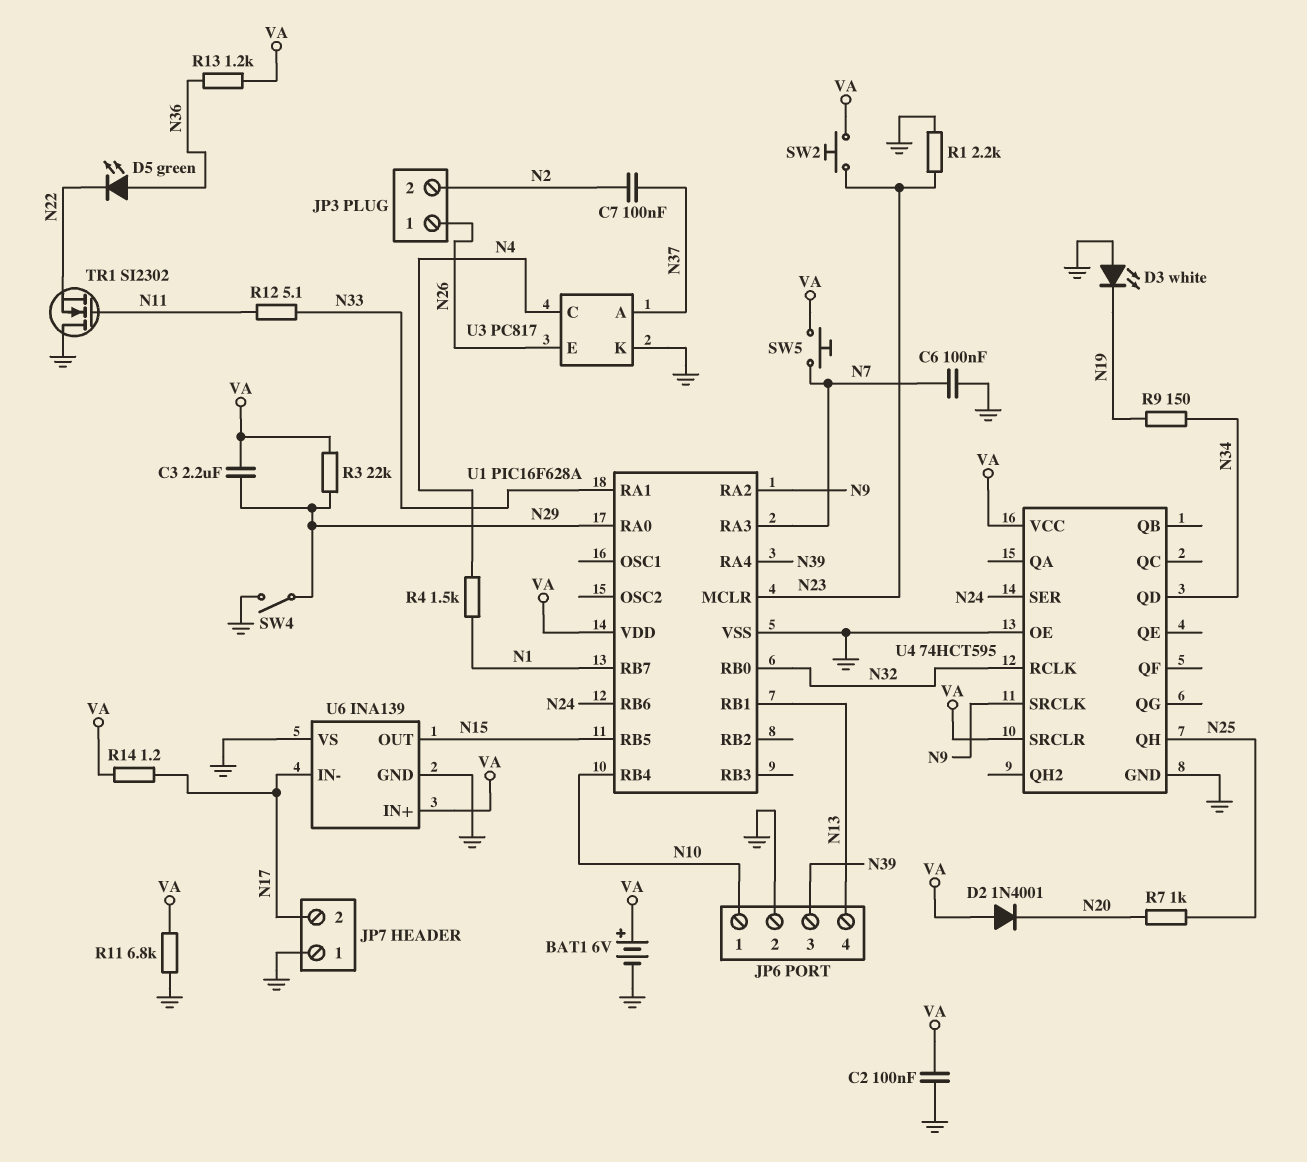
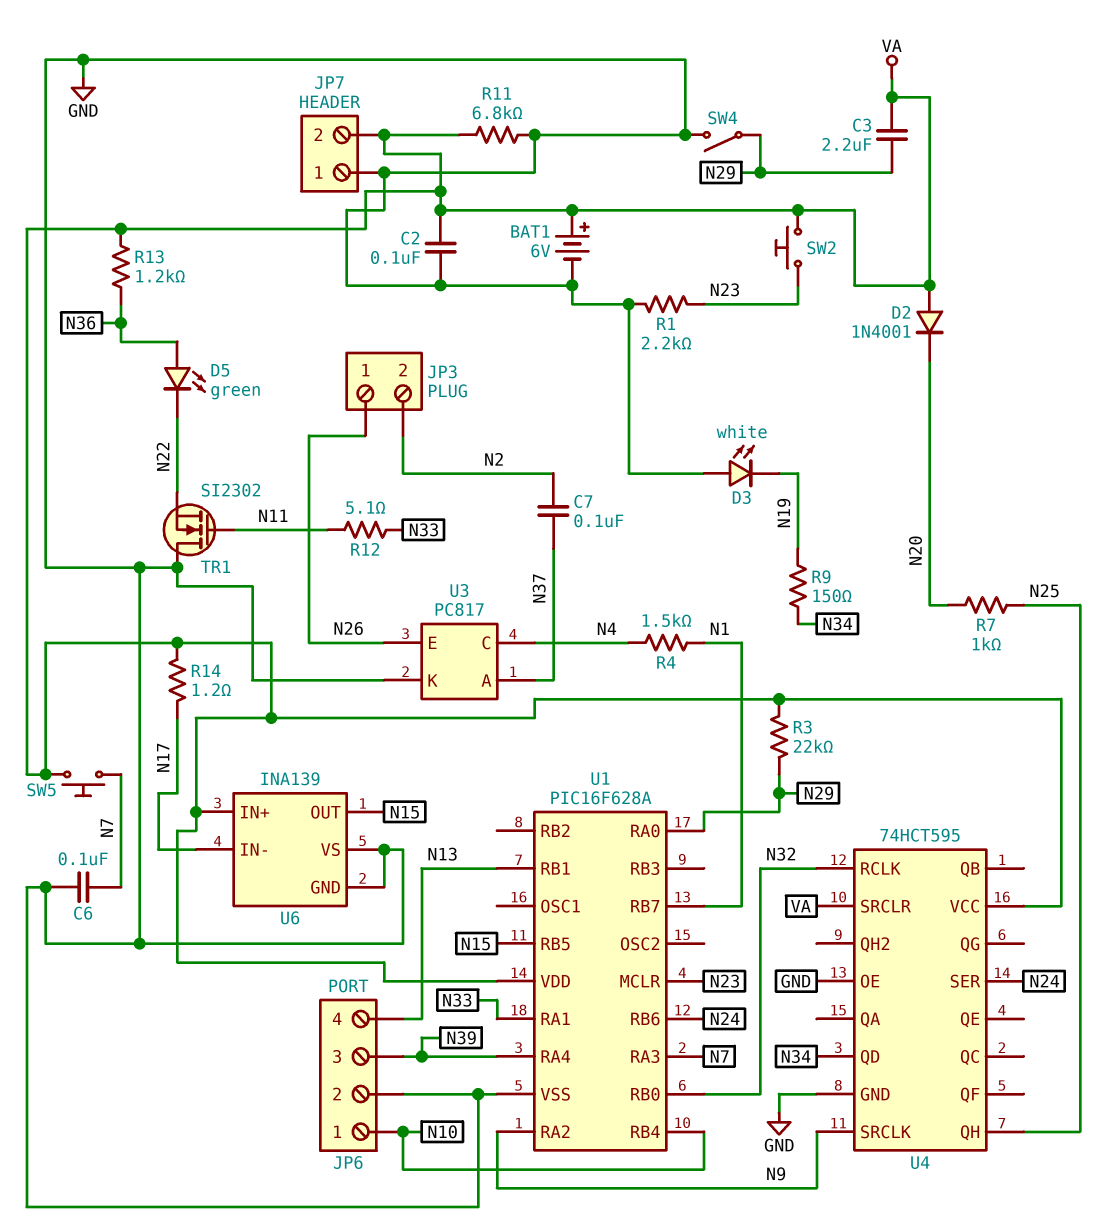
JP7 pin 2: N17 -> VA

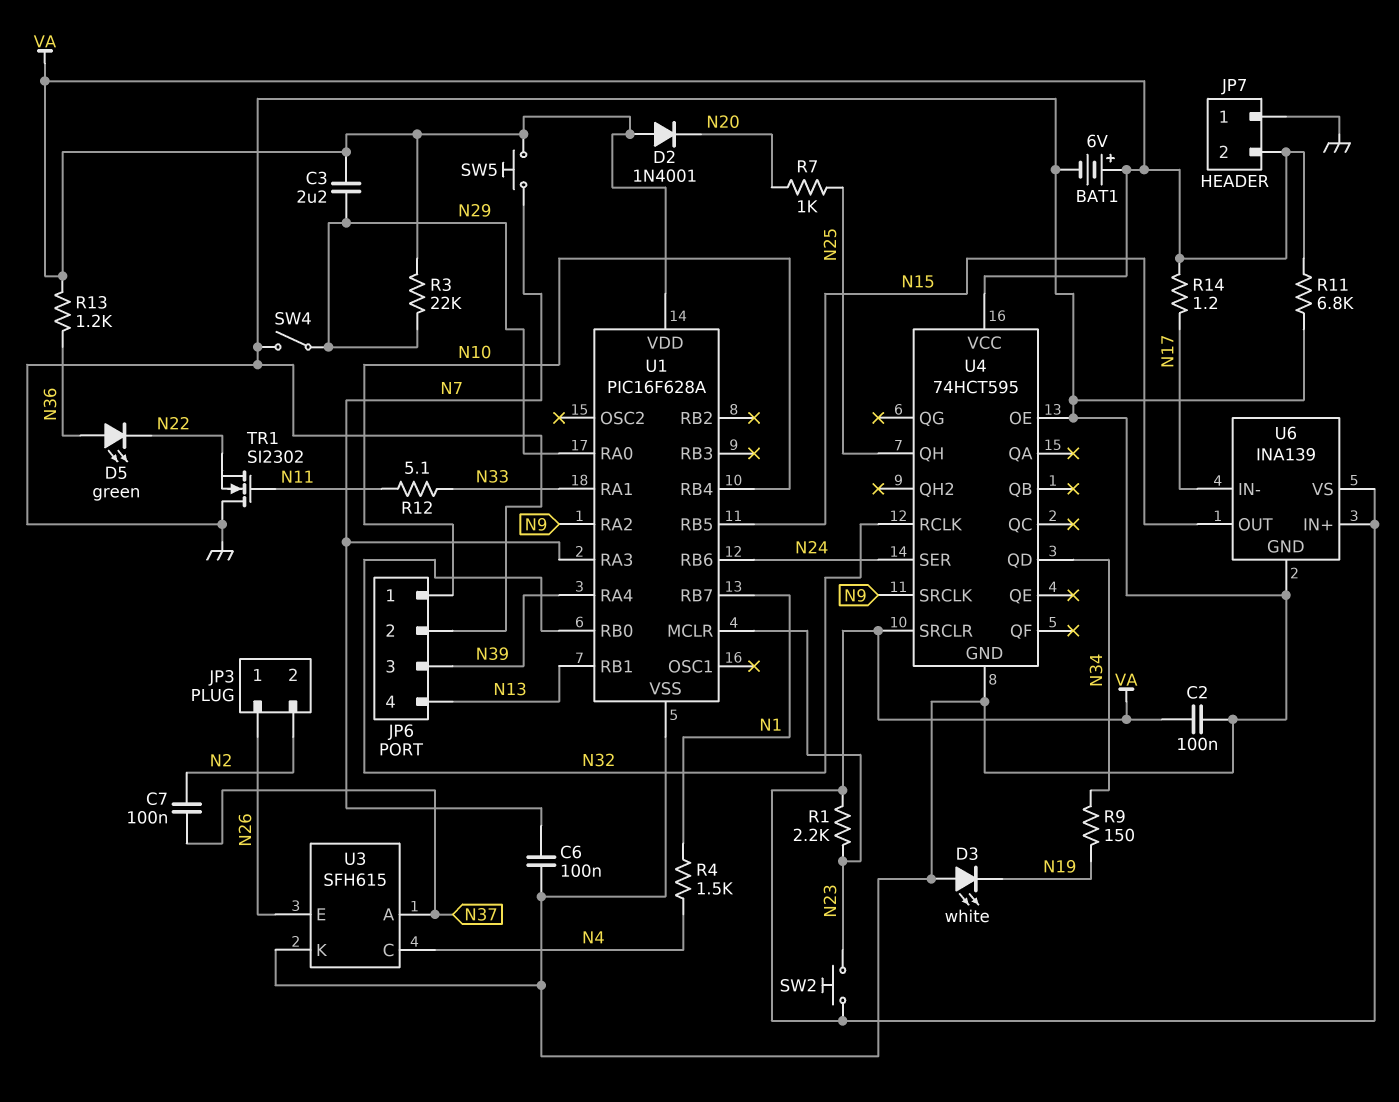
R1: 2.2k (GND, N23) -> 2.2k (N23, VA)
U3: PC817 -> SFH615
U6 pin VS: GND -> VA

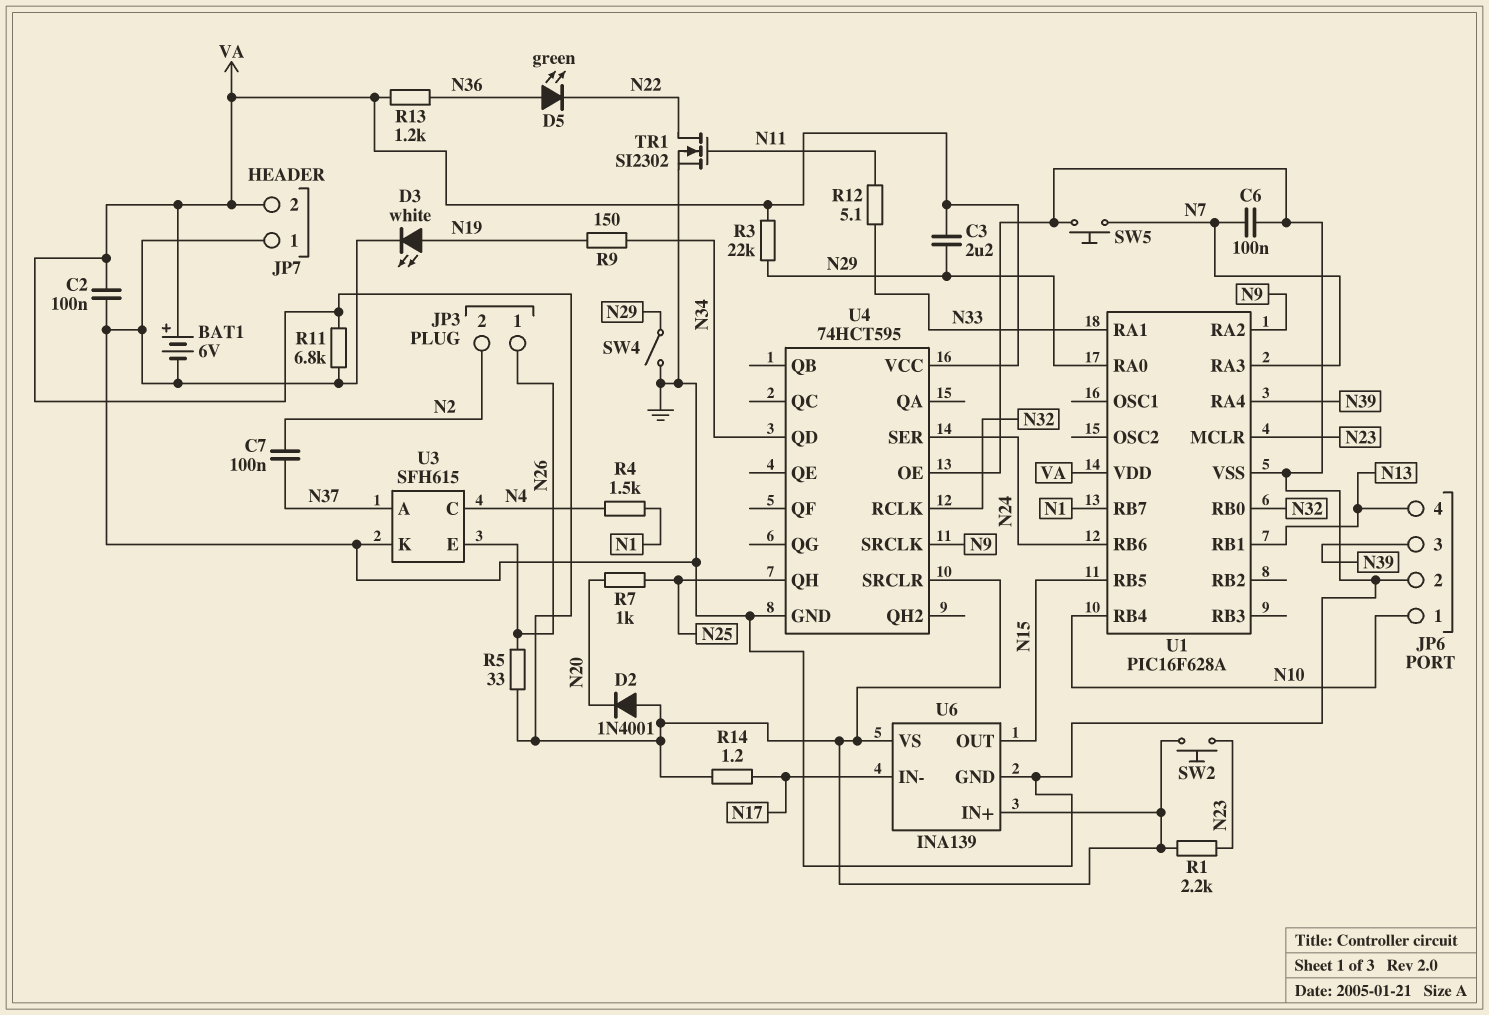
D3: LED white (A GND, K N19) -> LED white (A N19, K GND)
R5: none -> 33 (N26, VA)
SW5: button (N7, VA) -> button (GND, N7)
TR1: NMOS SI2302 (G N11, D GND, S N22) -> NMOS SI2302 (G N11, D N22, S GND)

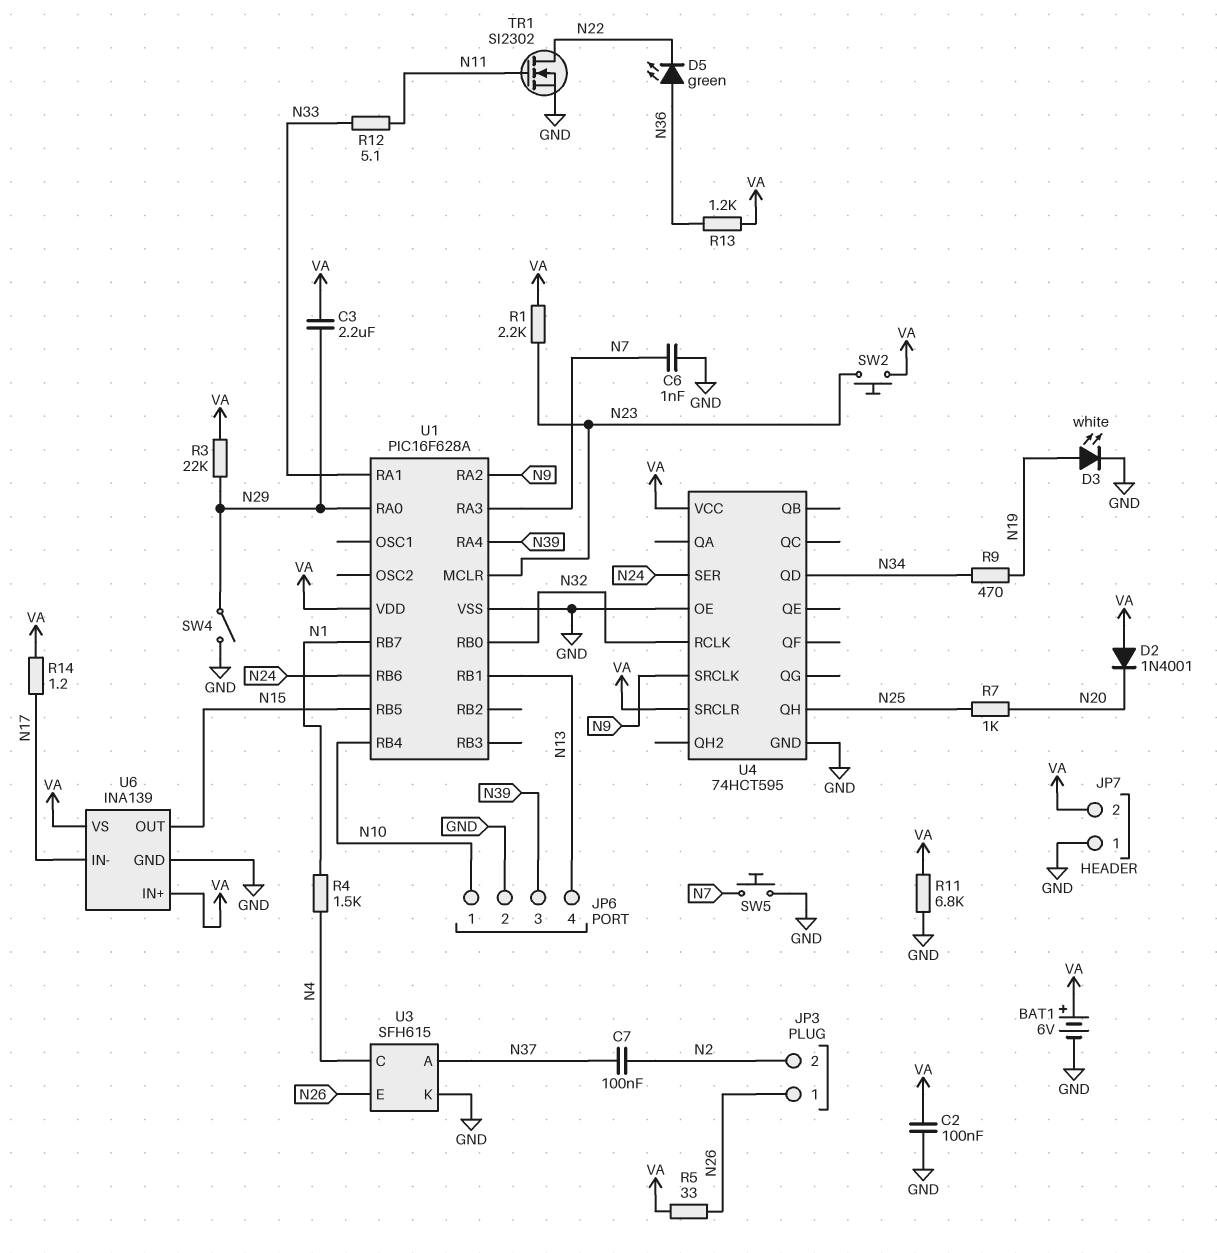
C6: 100nF (GND, N7) -> 1nF (GND, N7)
R9: 150 (N19, N34) -> 470 (N19, N34)

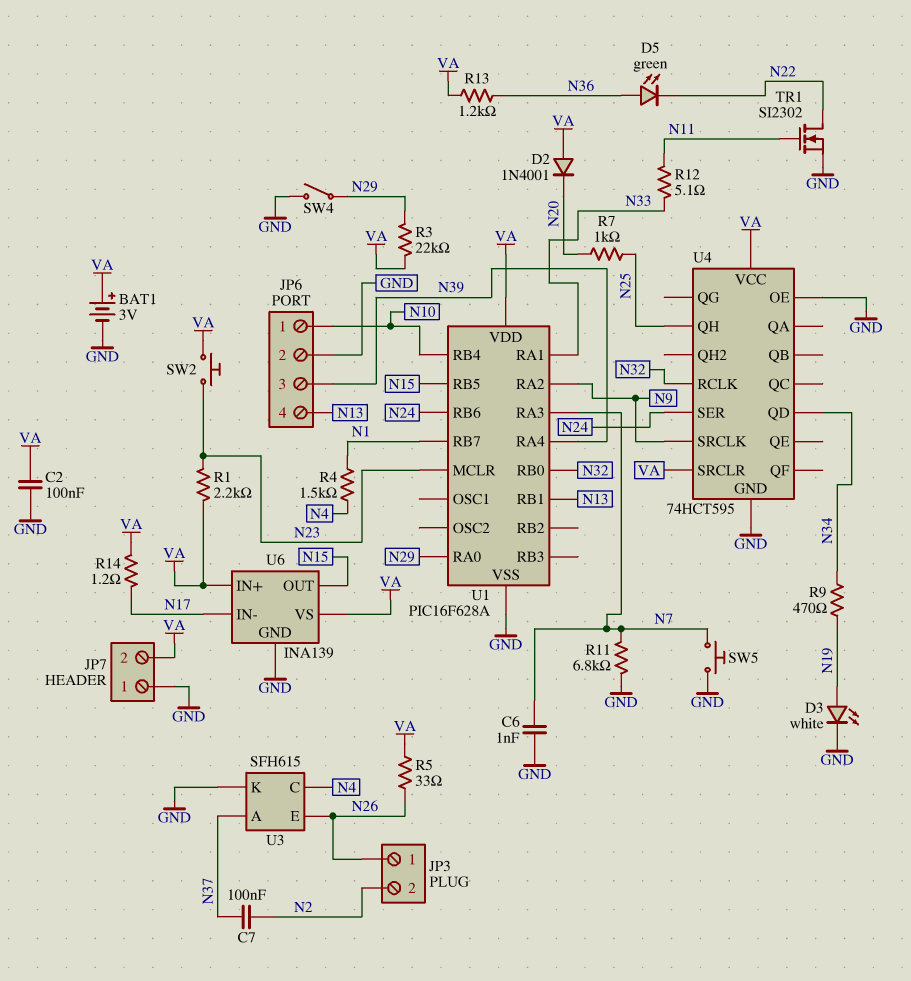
BAT1: 6V (plus VA, minus GND) -> 3V (plus VA, minus GND)
C3: 2.2uF (N29, VA) -> none
R11: 6.8k (GND, VA) -> 6.8k (GND, N7)

